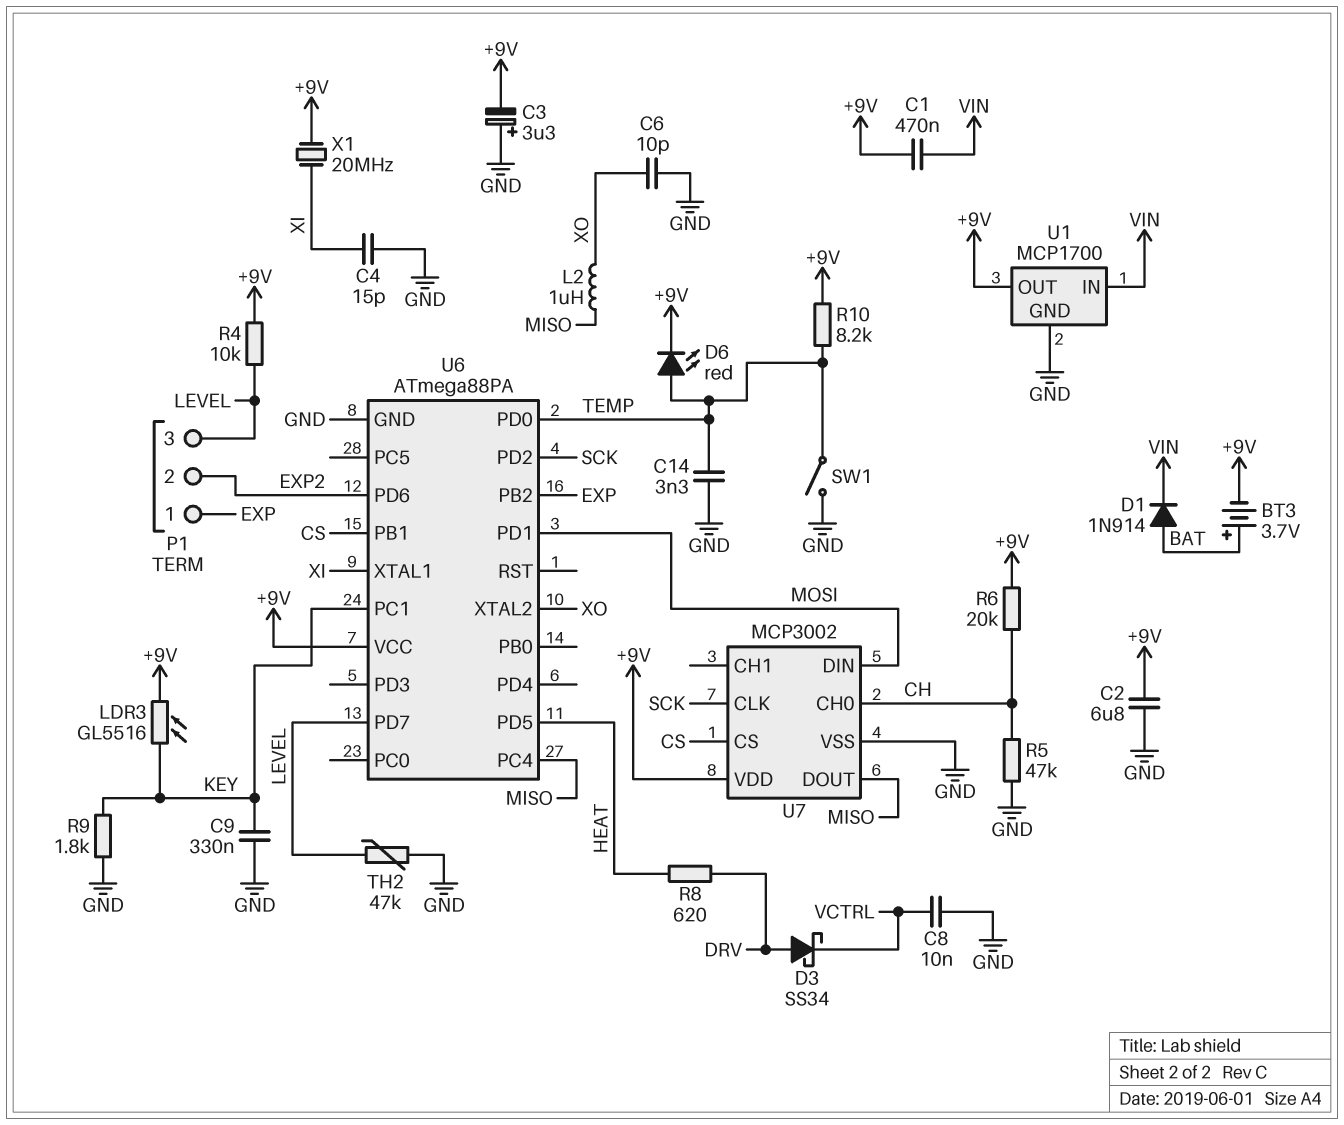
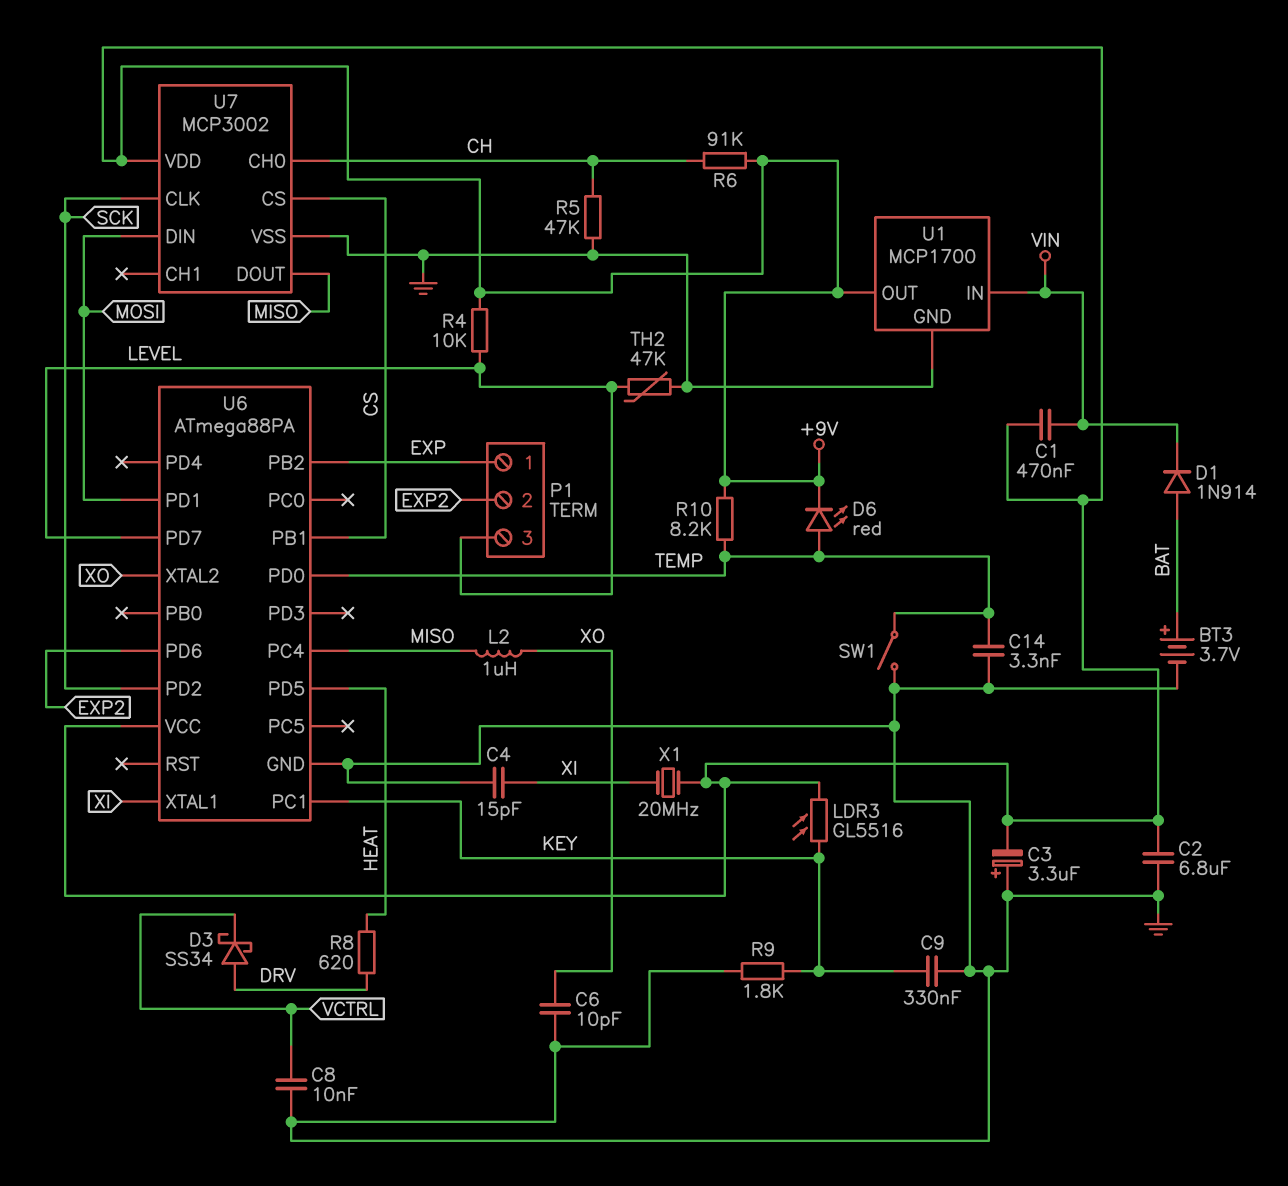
BT3: 3.7V (plus BAT, minus +9V) -> 3.7V (plus BAT, minus GND)
R6: 20k (+9V, CH) -> 91k (+9V, CH)

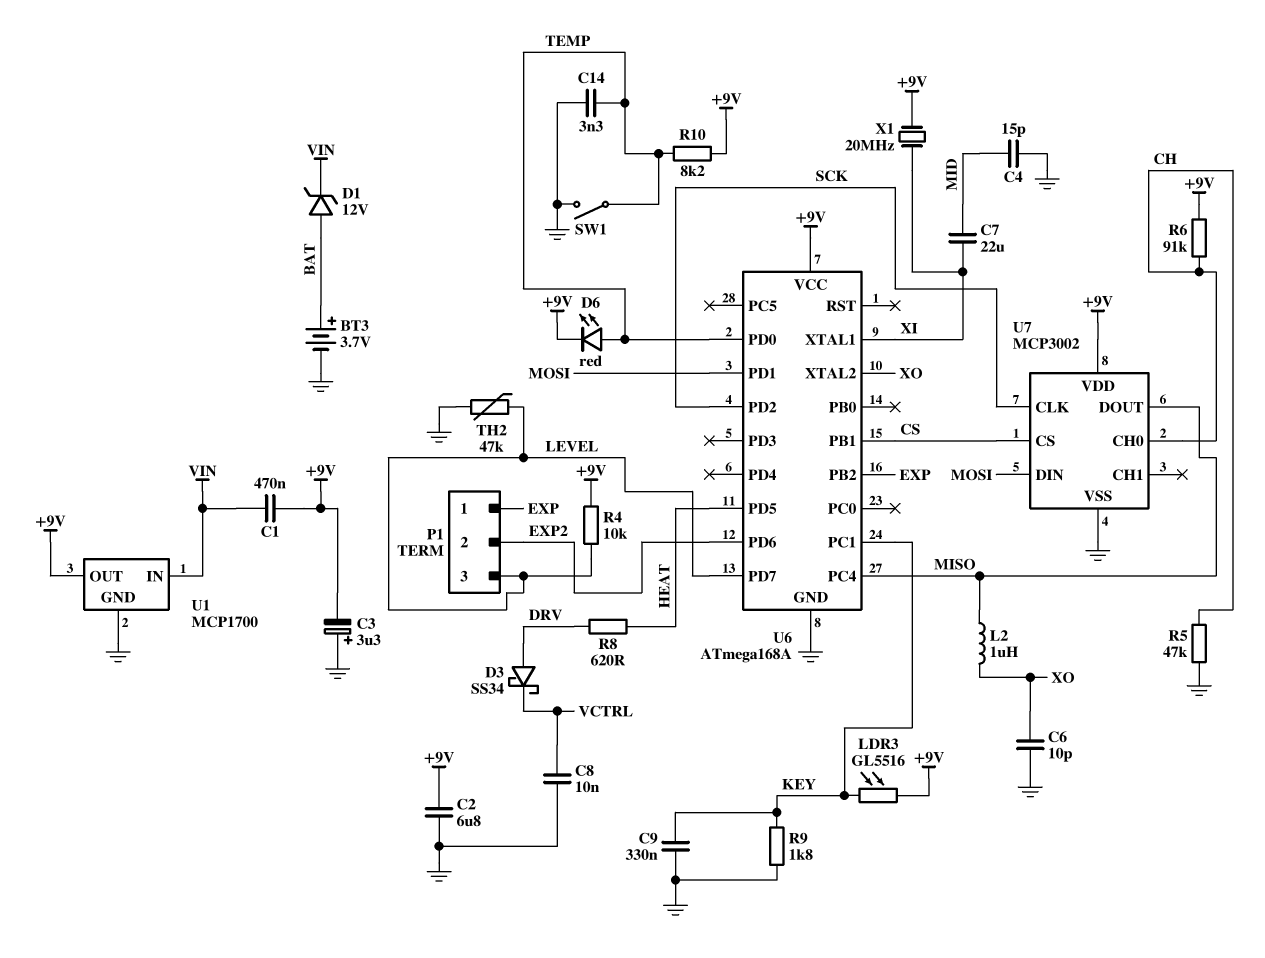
C4: 15pF (GND, XI) -> 15pF (GND, MID)
C7: none -> 22uF (MID, XI)
D1: diode 1N914 (A BAT, K VIN) -> zener 12V (A BAT, K VIN)
U6: ATmega88PA -> ATmega168A

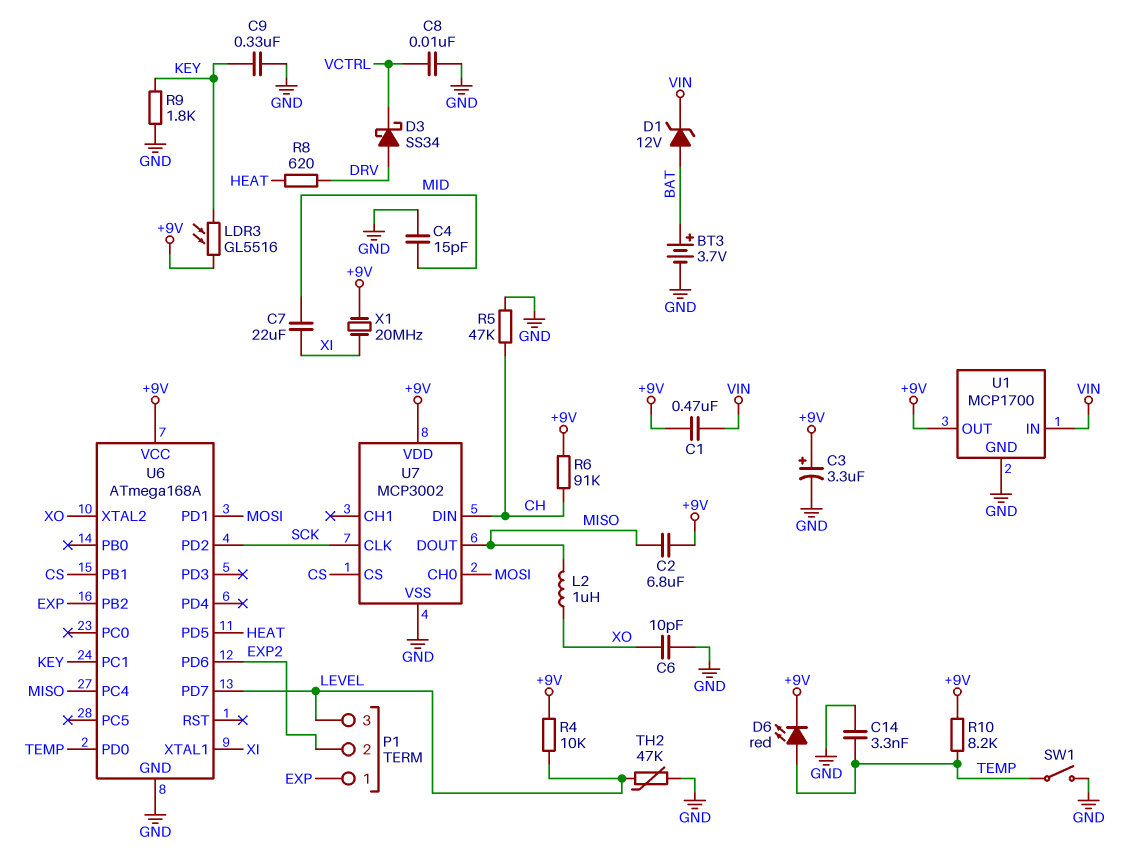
C2: 6.8uF (+9V, GND) -> 6.8uF (+9V, MISO)
C3: 3.3uF (plus GND, minus +9V) -> 3.3uF (plus +9V, minus GND)
U7 pin CH0: CH -> MOSI
U7 pin DIN: MOSI -> CH

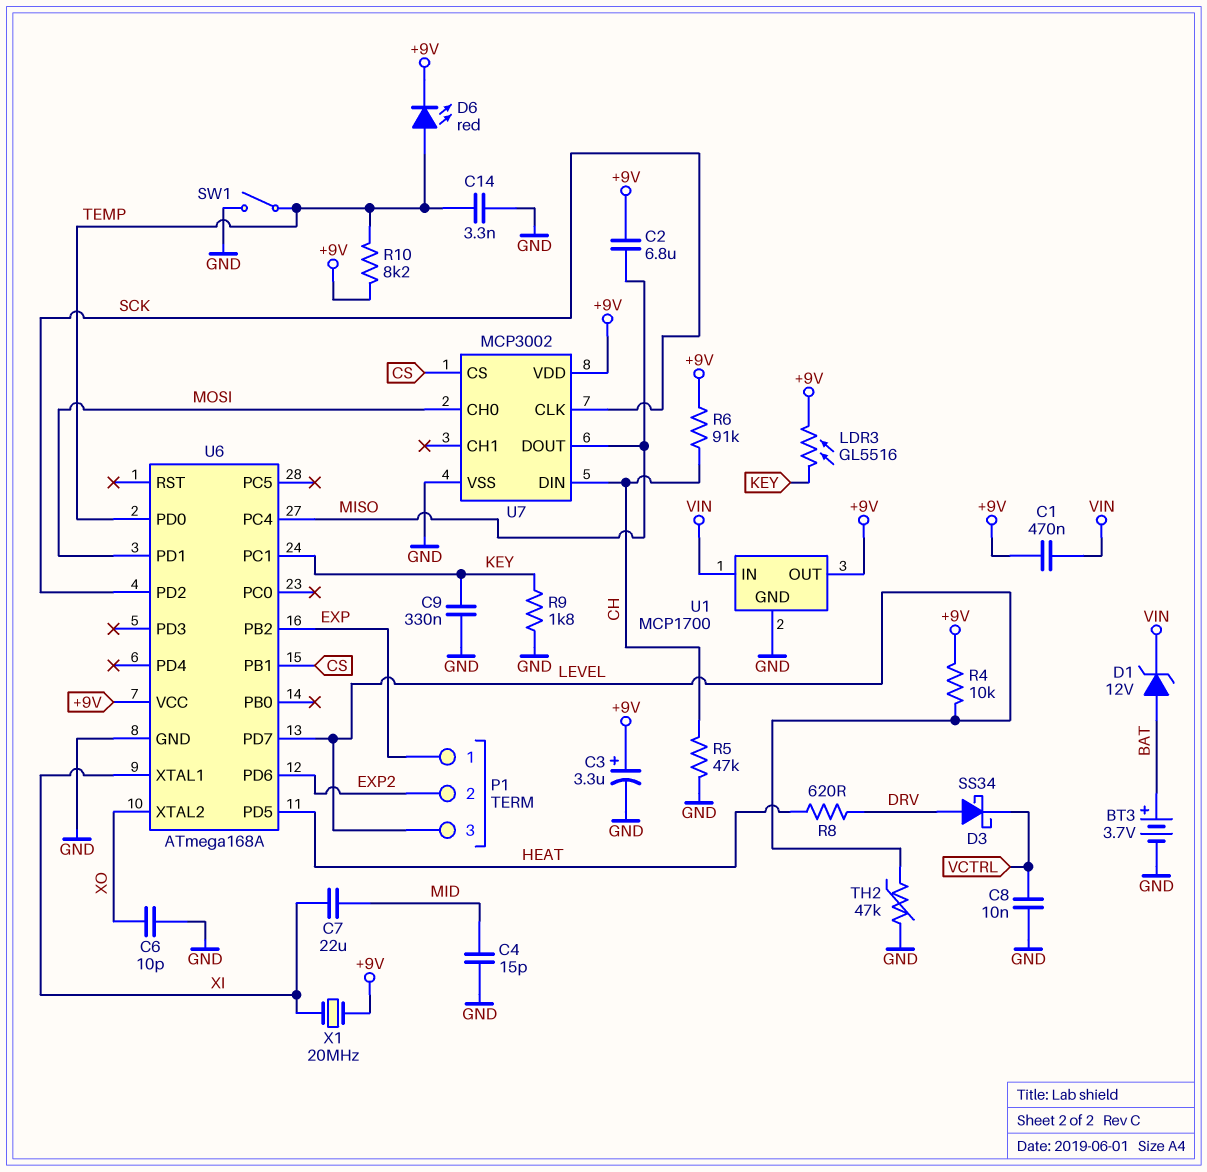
L2: 1uH (MISO, XO) -> none

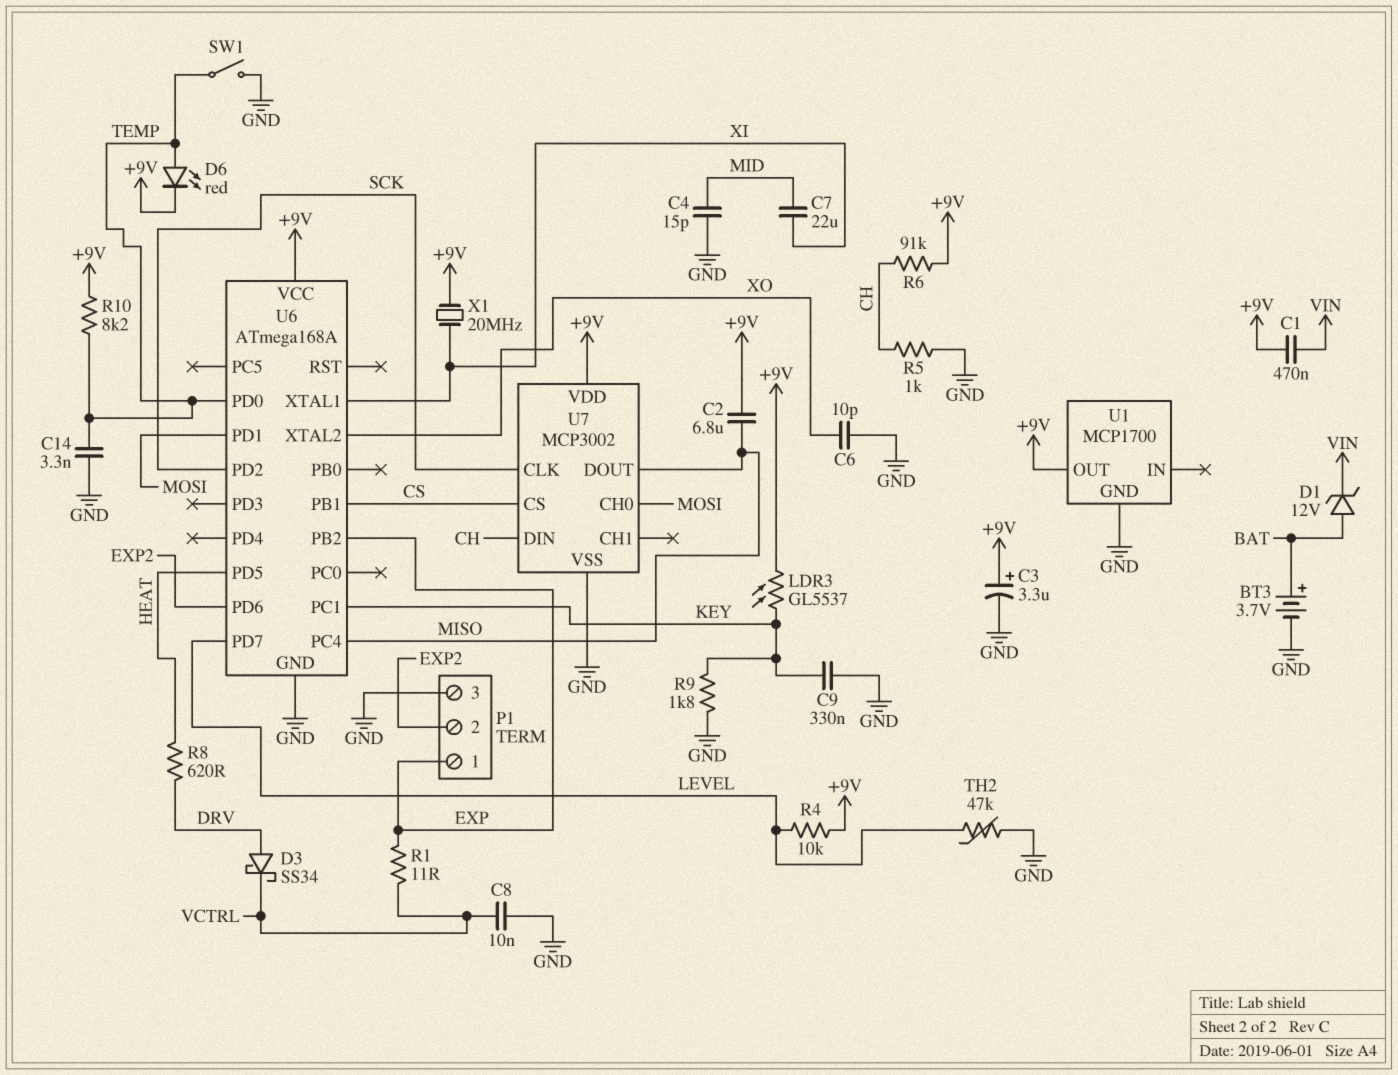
LDR3: GL5516 (+9V, KEY) -> GL5537 (+9V, KEY)
P1 pin 3: LEVEL -> GND
R1: none -> 11 (EXP, VCTRL)
R5: 47k (CH, GND) -> 1k (CH, GND)
U1 pin IN: VIN -> none

